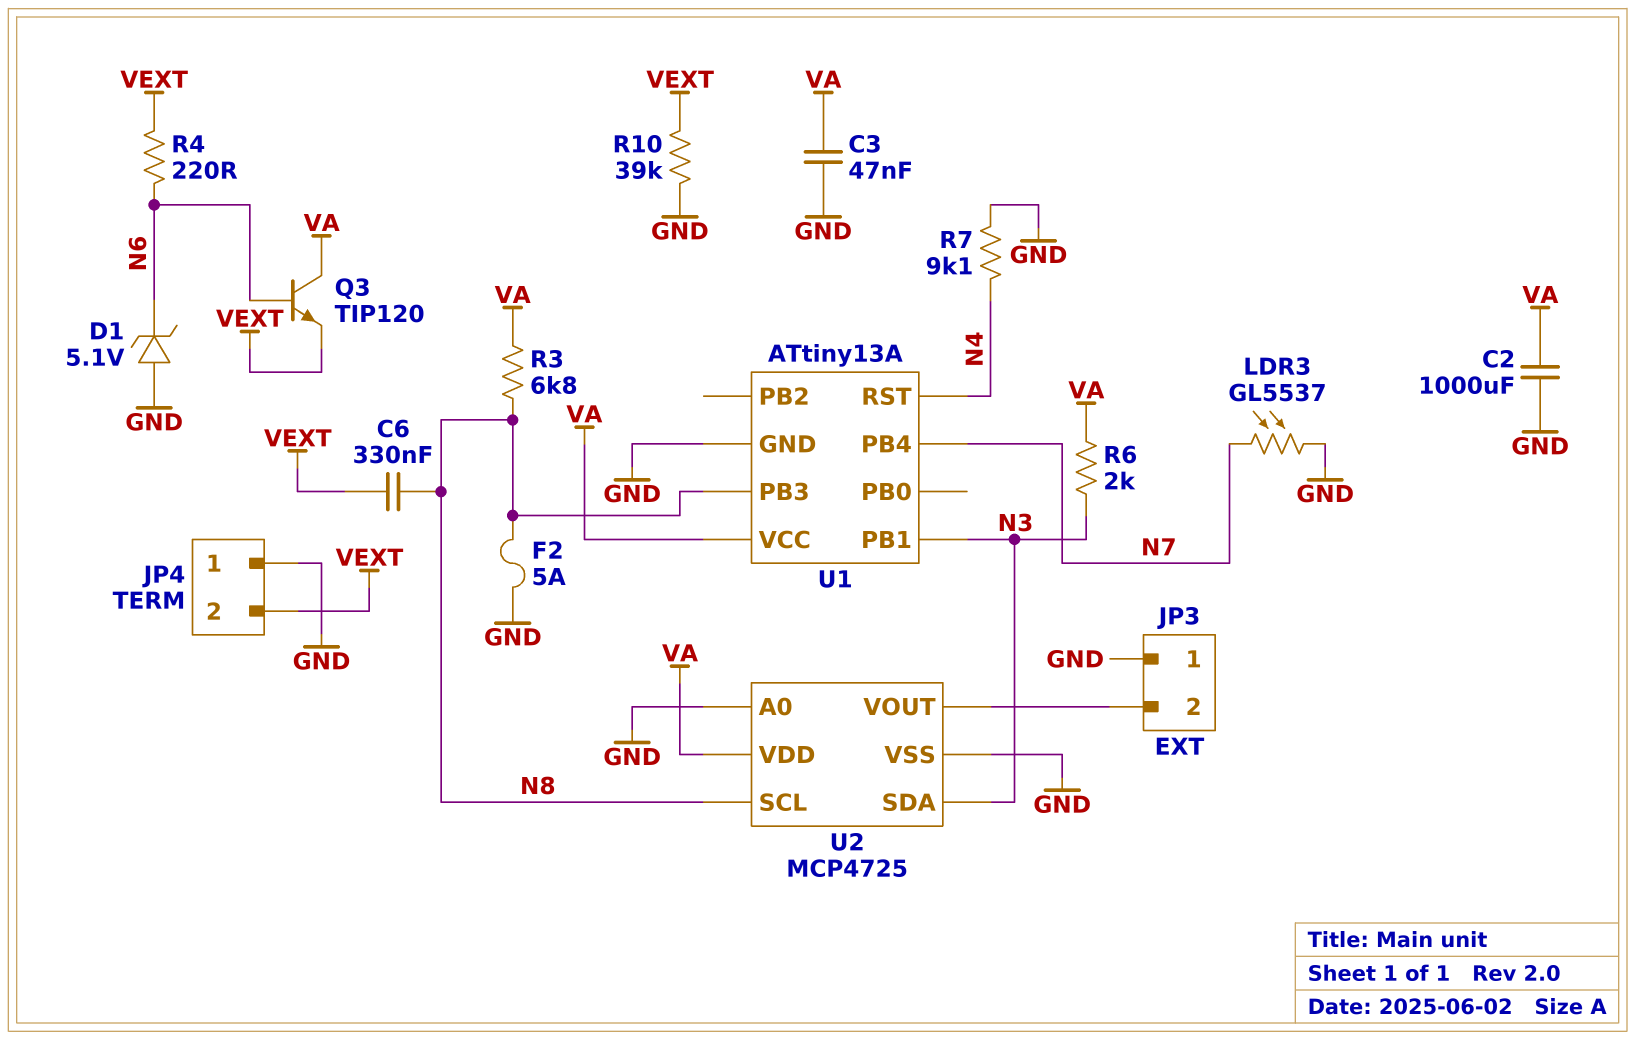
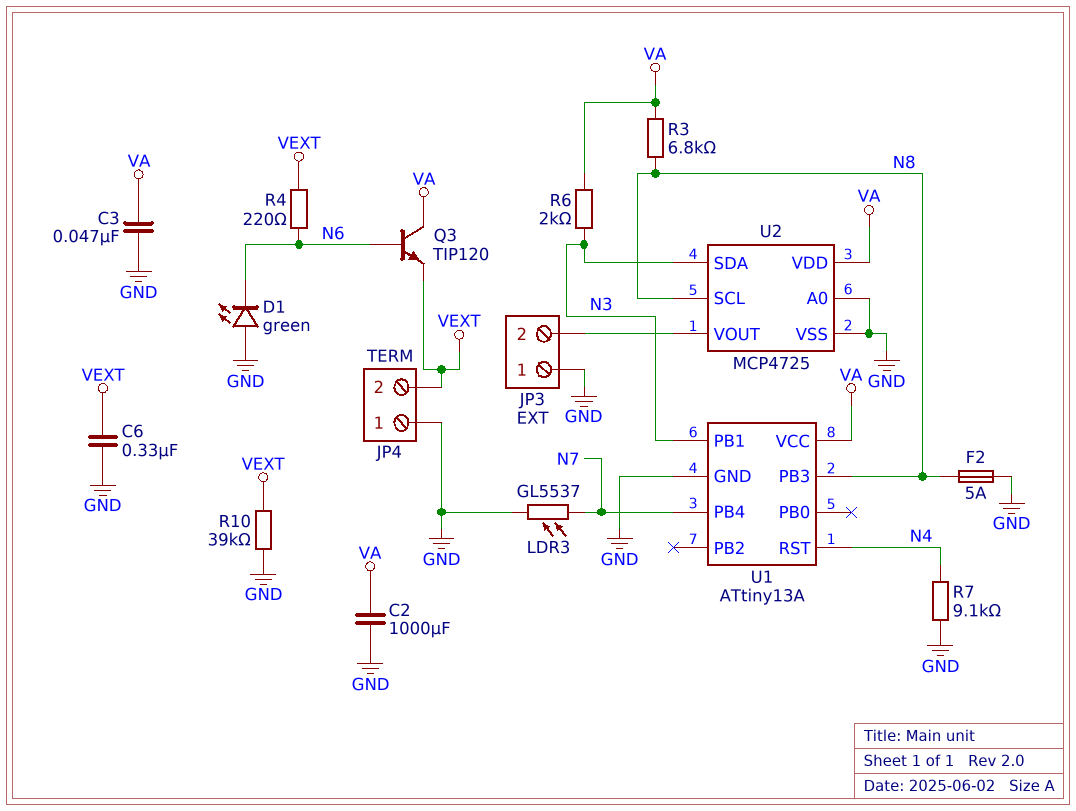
C6: 330nF (N8, VEXT) -> 330nF (GND, VEXT)
D1: zener 5.1V (A GND, K N6) -> LED green (A GND, K N6)

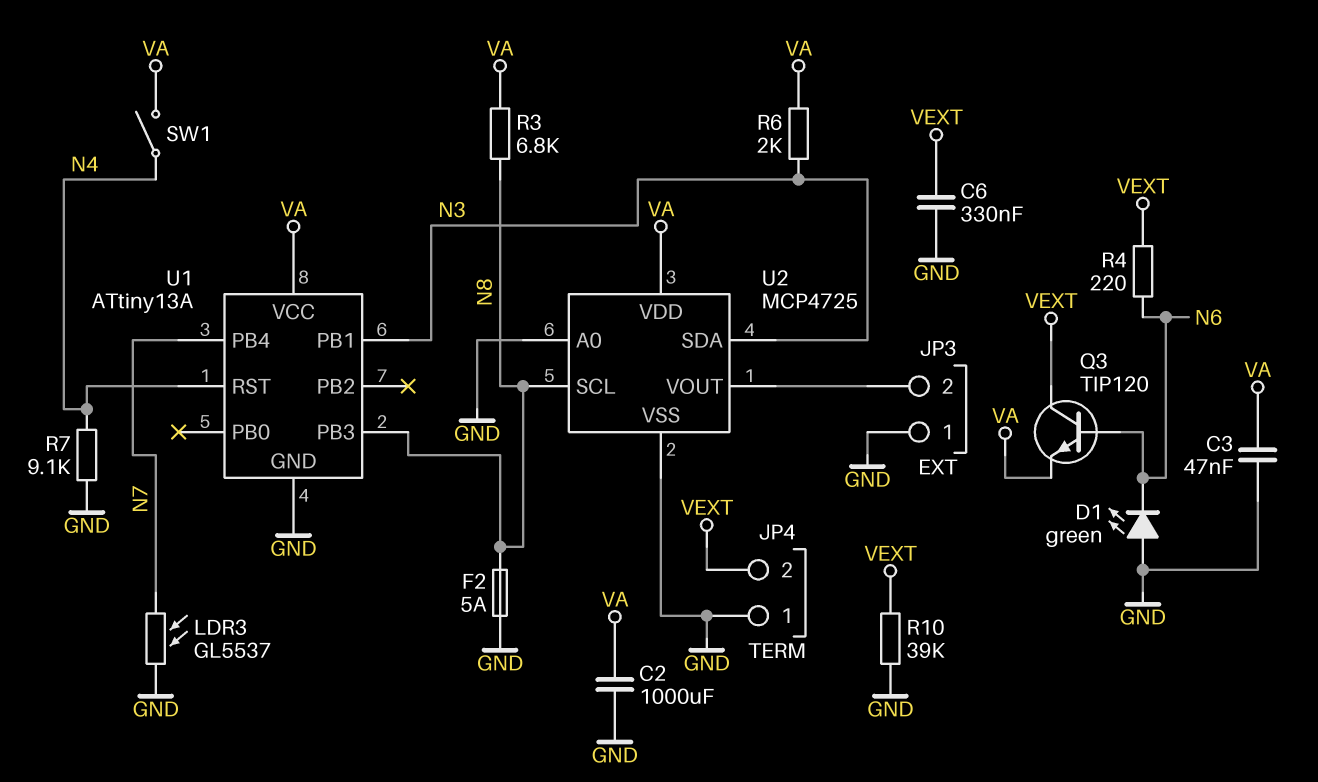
Q3: NPN TIP120 (B N6, C VA, E VEXT) -> NPN TIP120 (B N6, C VEXT, E VA)
SW1: none -> switch (N4, VA)

